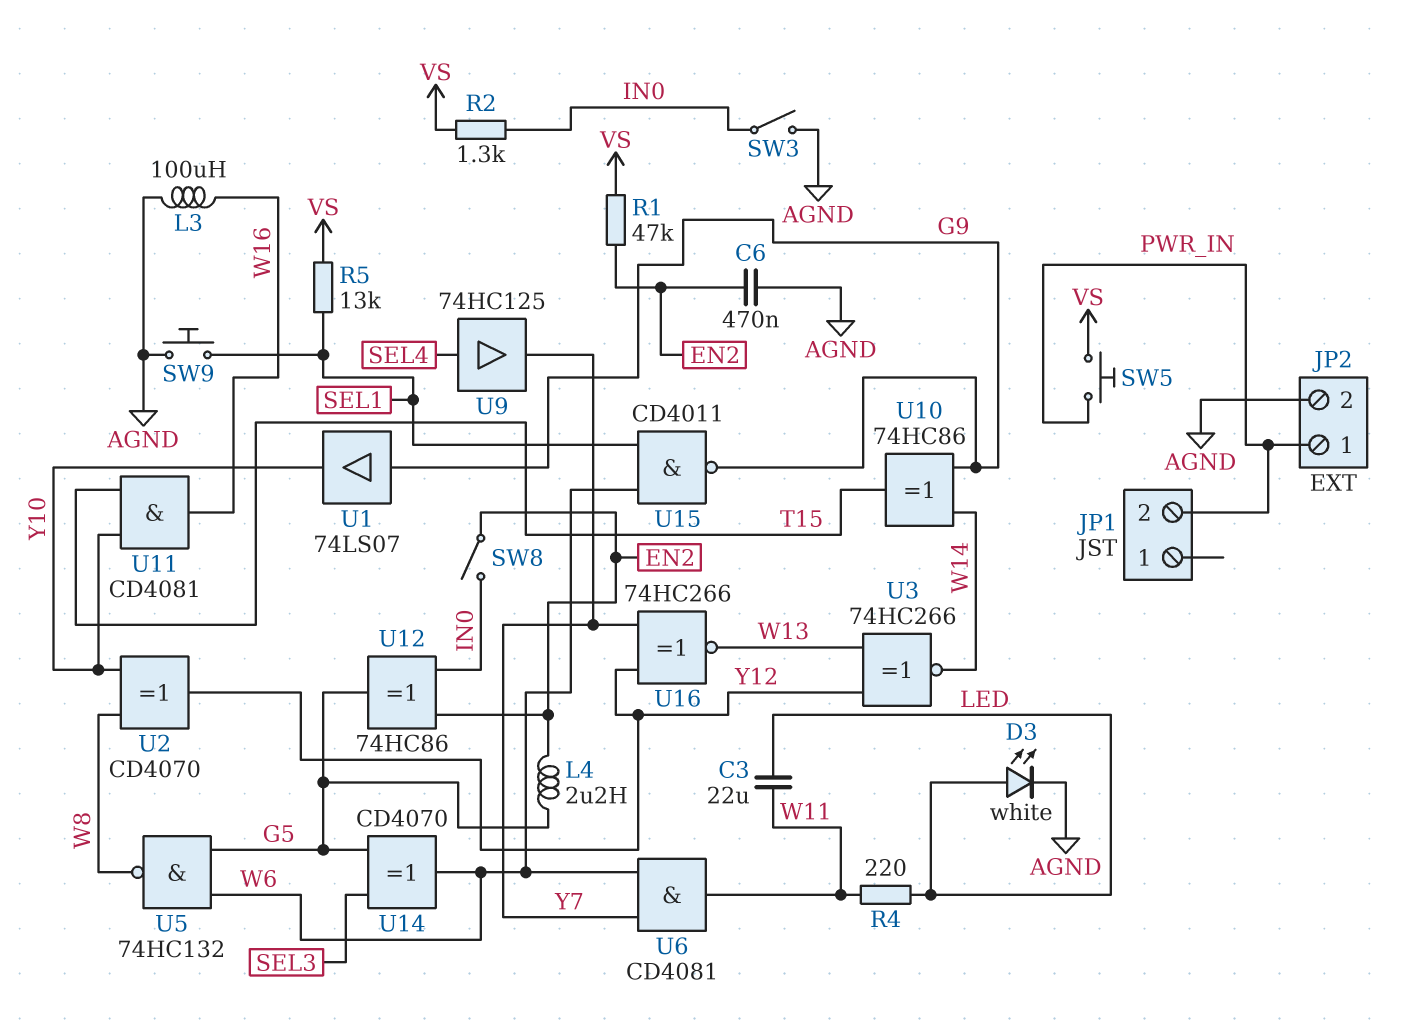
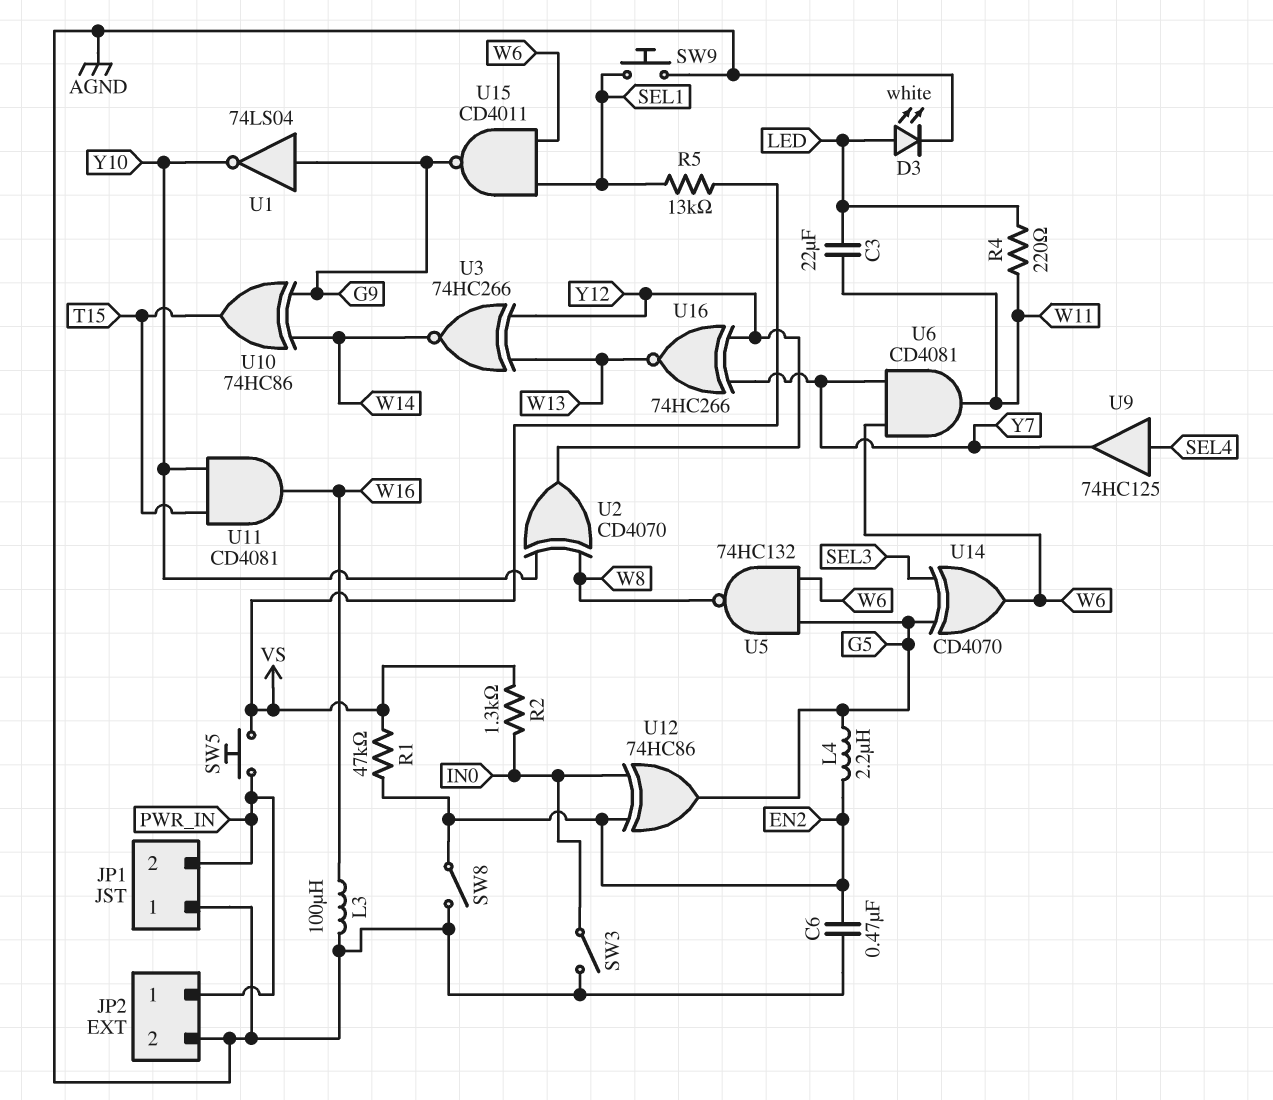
JP1 pin 1: none -> AGND
SW8: switch (EN2, IN0) -> switch (AGND, EN2)
U1: buffer 74LS07 (in G9, out Y10) -> NOT 74LS04 (in G9, out Y10)

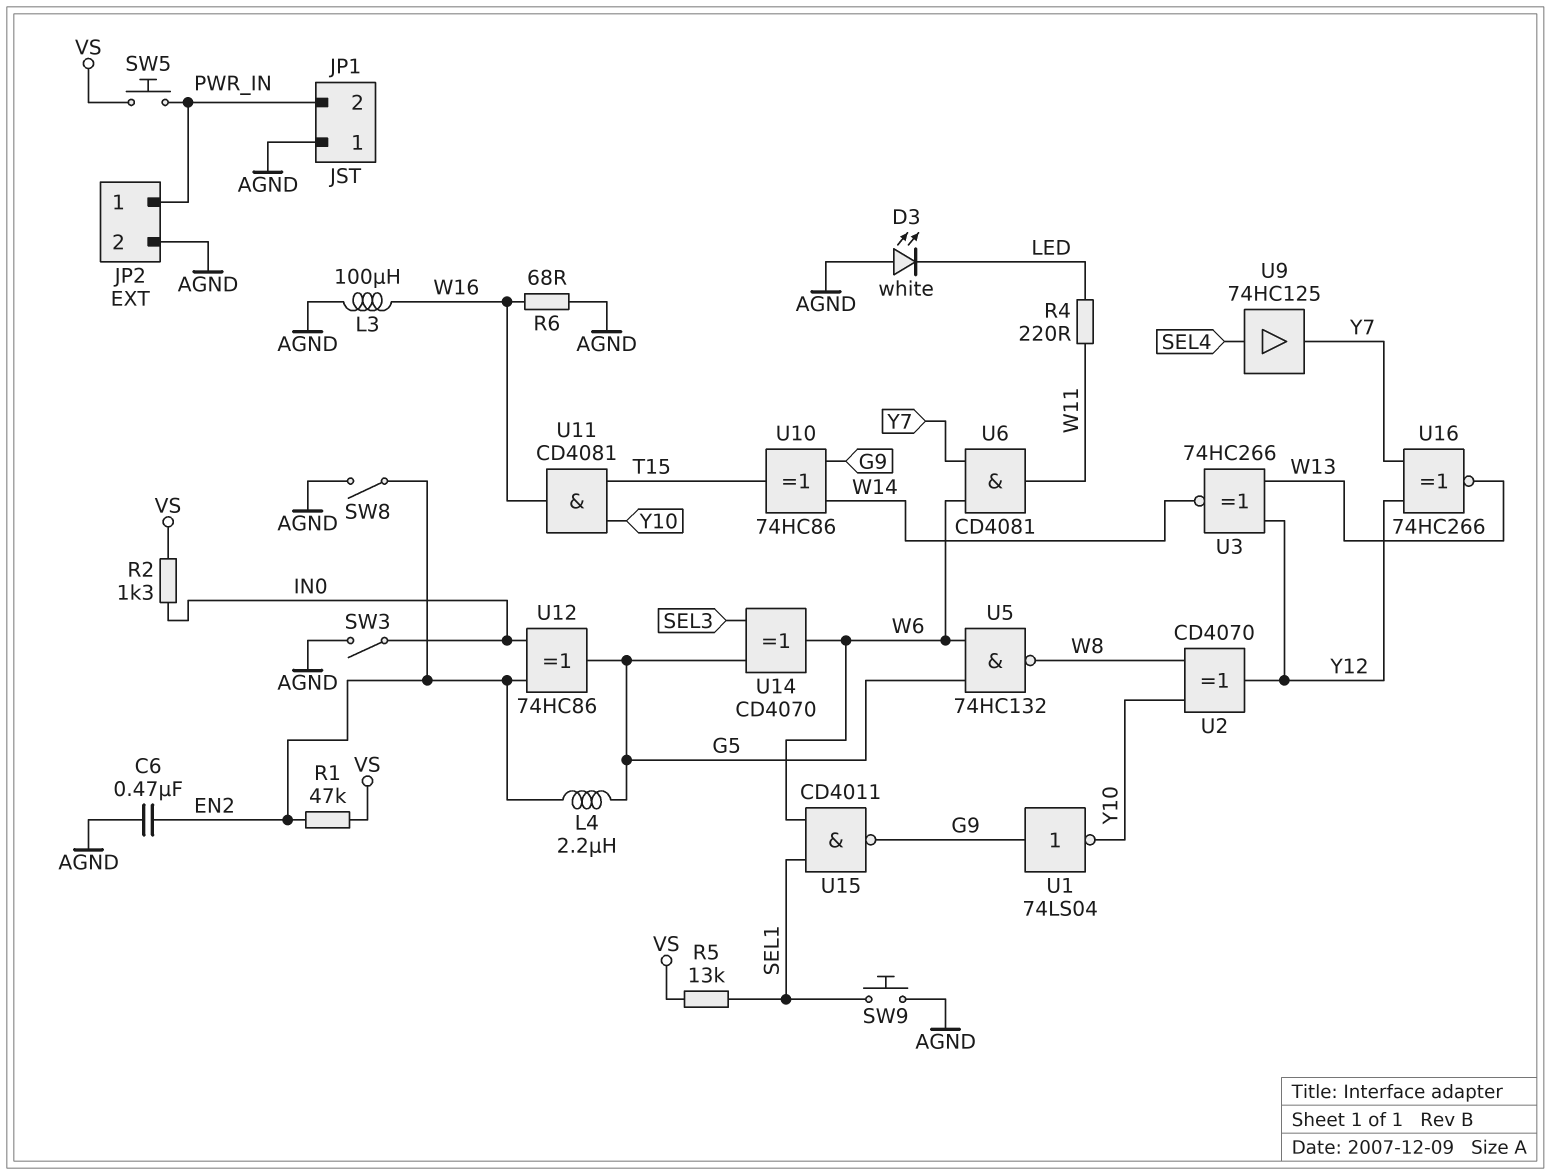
C3: 22uF (LED, W11) -> none
D3: LED white (A LED, K AGND) -> LED white (A AGND, K LED)
R6: none -> 68 (AGND, W16)

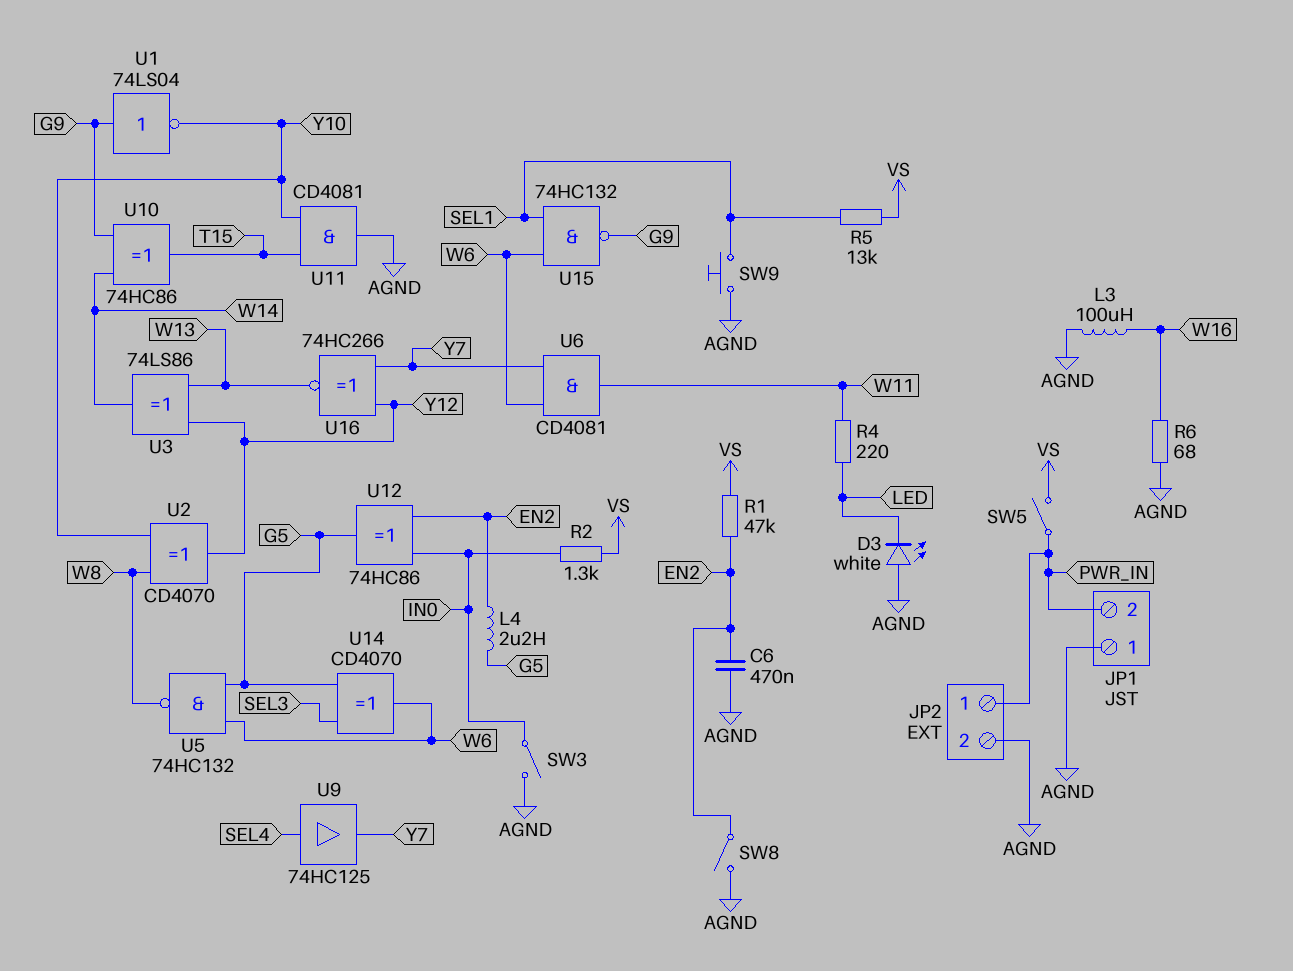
SW5: button (PWR_IN, VS) -> switch (PWR_IN, VS)
U3: XNOR 74HC266 (in W13, in Y12, out W14) -> XOR 74LS86 (in W13, in Y12, out W14)
U11: AND CD4081 (in T15, in Y10, out W16) -> AND CD4081 (in T15, in Y10, out AGND)
U15: NAND CD4011 (in SEL1, in W6, out G9) -> NAND 74HC132 (in SEL1, in W6, out G9)

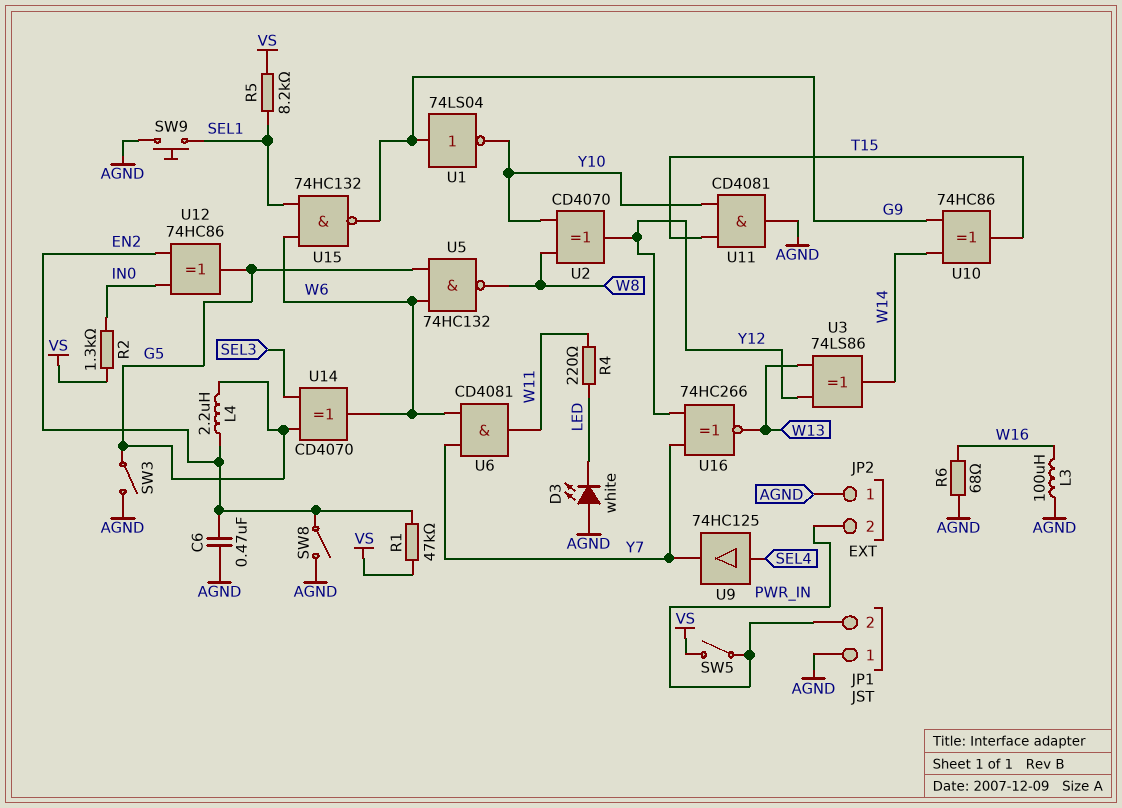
JP2 pin 1: PWR_IN -> AGND
JP2 pin 2: AGND -> PWR_IN
R5: 13k (SEL1, VS) -> 8.2k (SEL1, VS)
SW3: switch (AGND, IN0) -> switch (AGND, G5)

